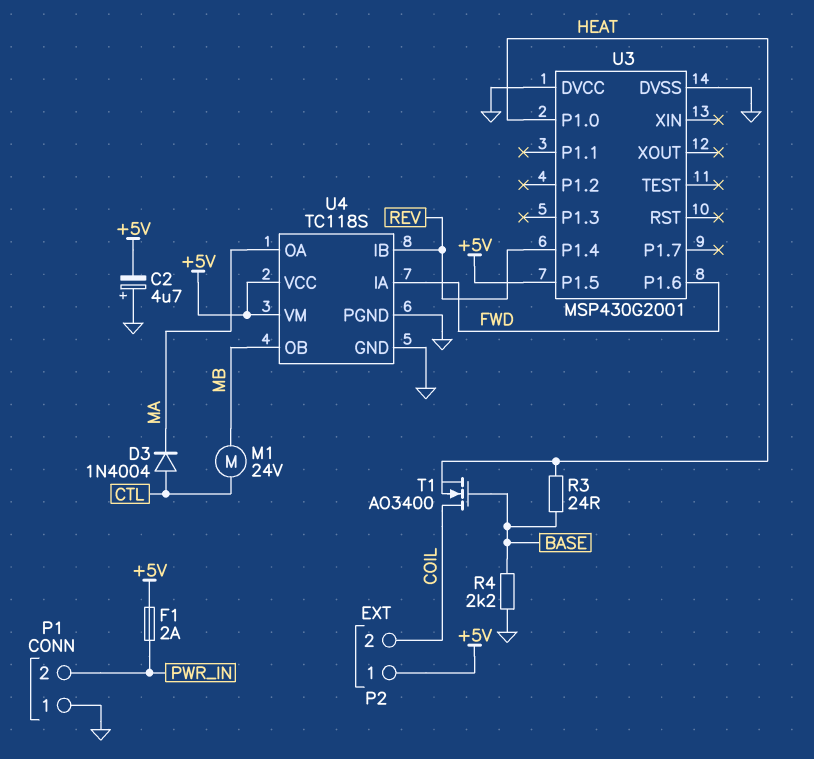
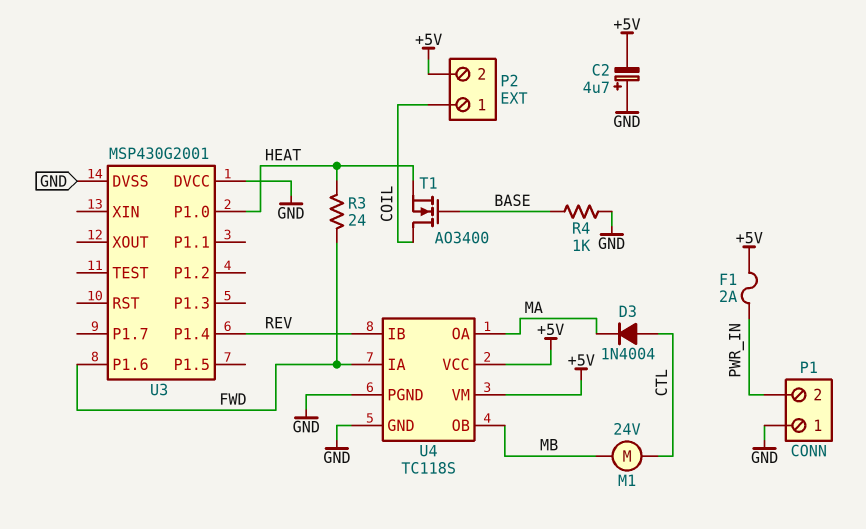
P2 pin 1: +5V -> COIL
P2 pin 2: COIL -> +5V
R3: 24 (BASE, HEAT) -> 24 (FWD, HEAT)
R4: 2.2k (BASE, GND) -> 1k (BASE, GND)
U3 pin P1.5: +5V -> none

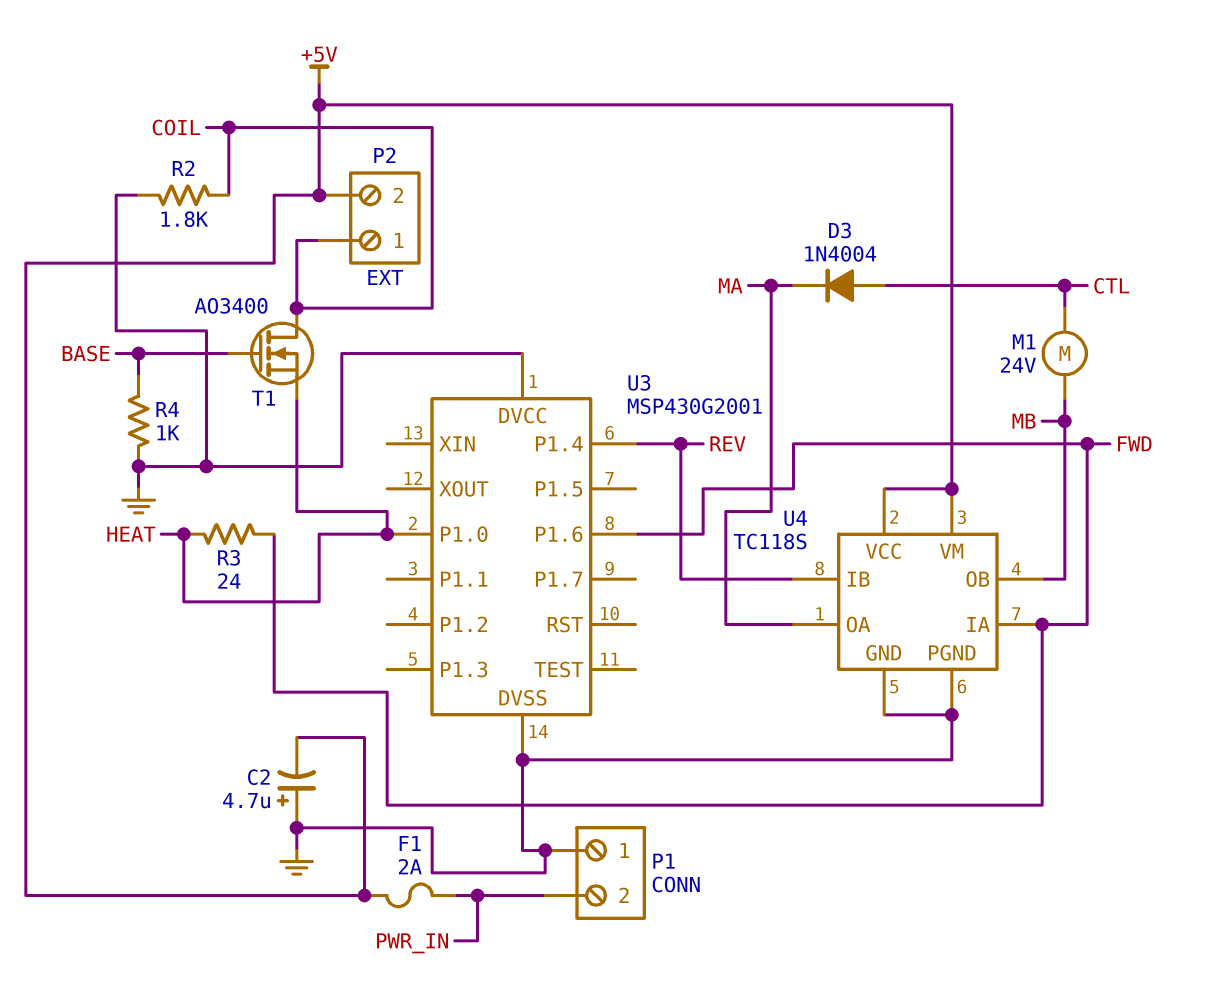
R2: none -> 1.8k (COIL, GND)

